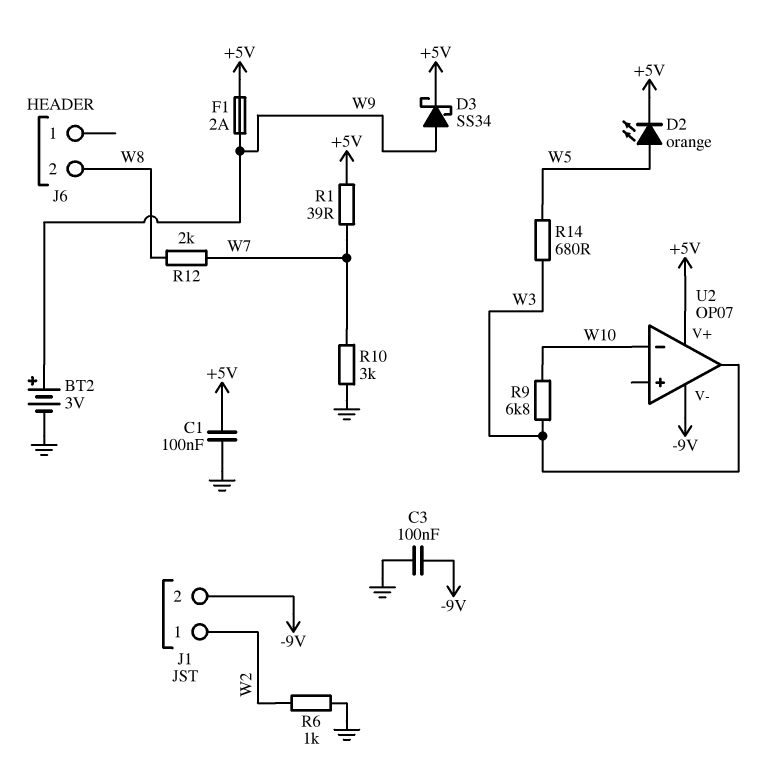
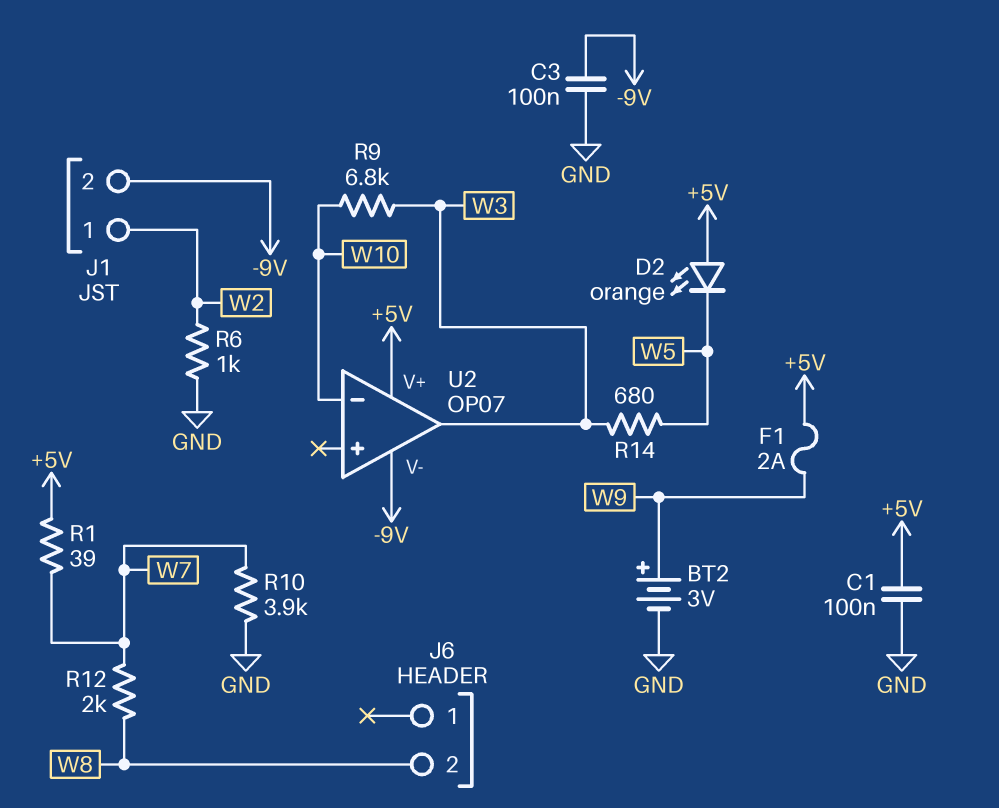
D2: LED orange (A W5, K +5V) -> LED orange (A +5V, K W5)
D3: schottky SS34 (A W9, K +5V) -> none
R10: 3k (GND, W7) -> 3.9k (GND, W7)

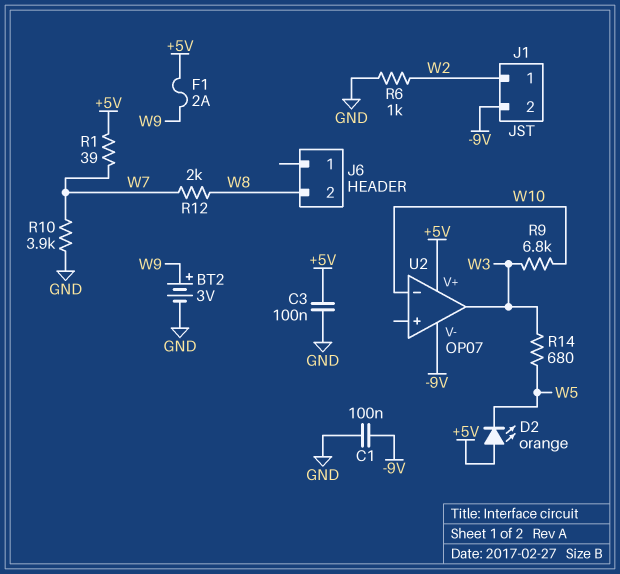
C1: 100nF (+5V, GND) -> 100nF (-9V, GND)
C3: 100nF (-9V, GND) -> 100nF (+5V, GND)

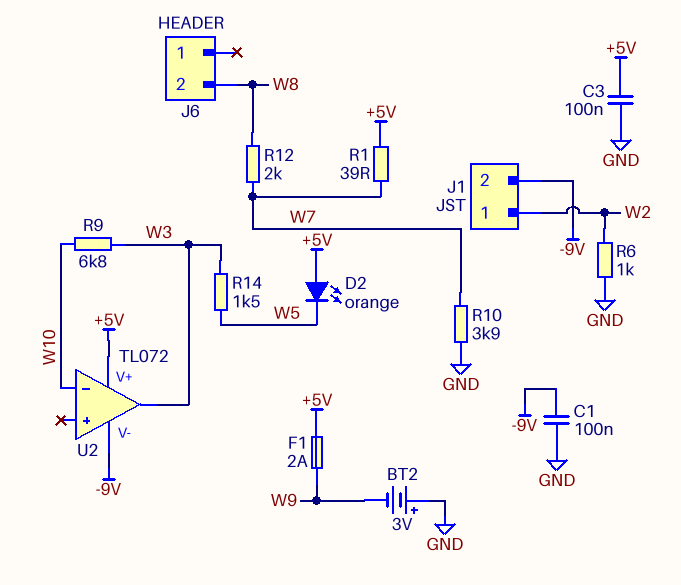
BT2: 3V (plus W9, minus GND) -> 3V (plus GND, minus W9)
R14: 680 (W3, W5) -> 1.5k (W3, W5)
U2: OP07 -> TL072

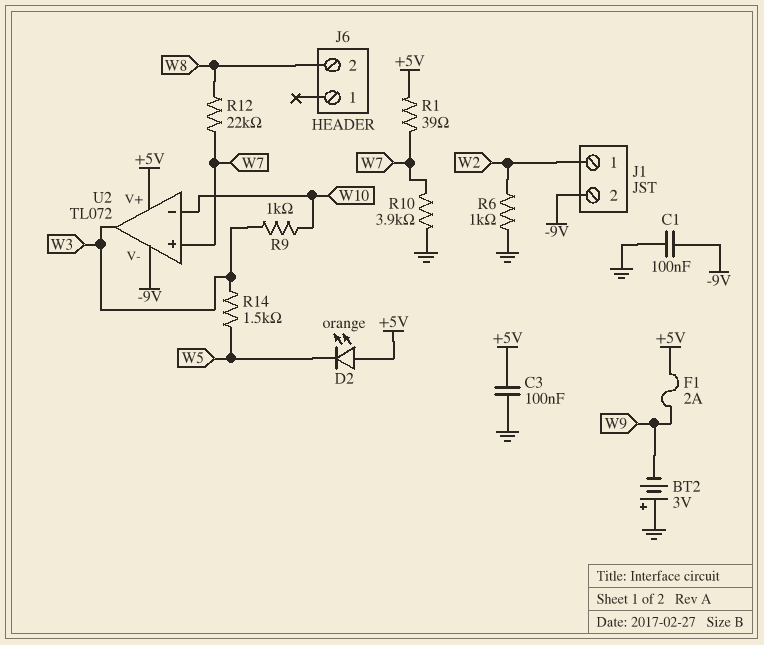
R9: 6.8k (W3, W10) -> 1k (W3, W10)
R12: 2k (W7, W8) -> 22k (W7, W8)
U2 pin in+: none -> W7

